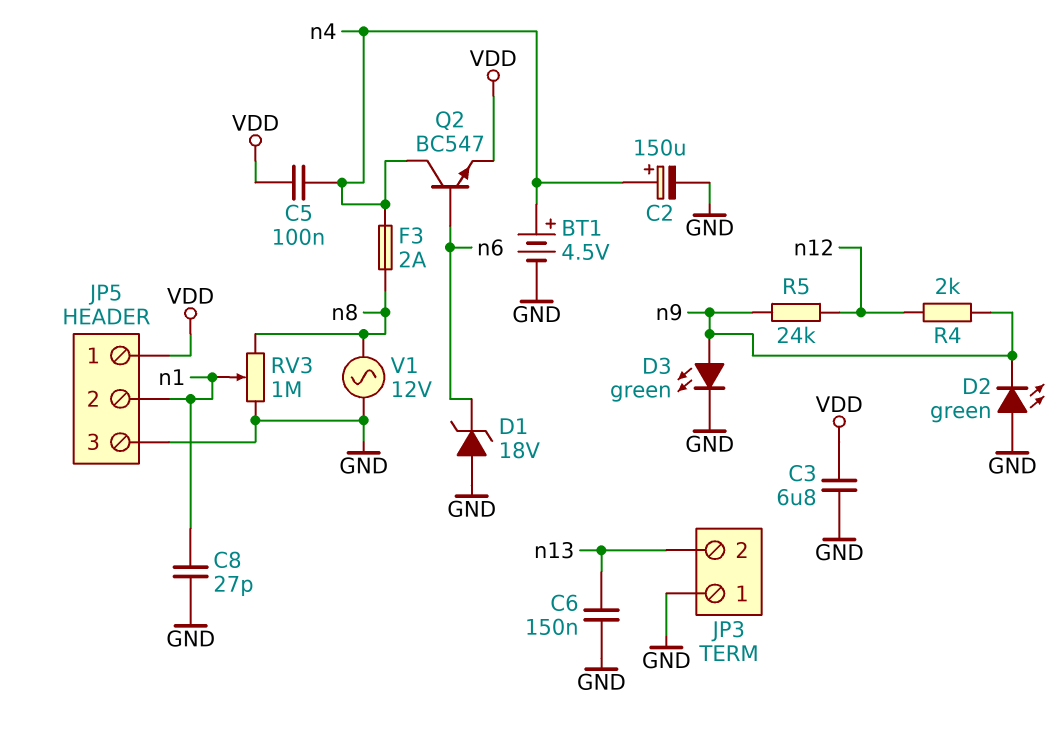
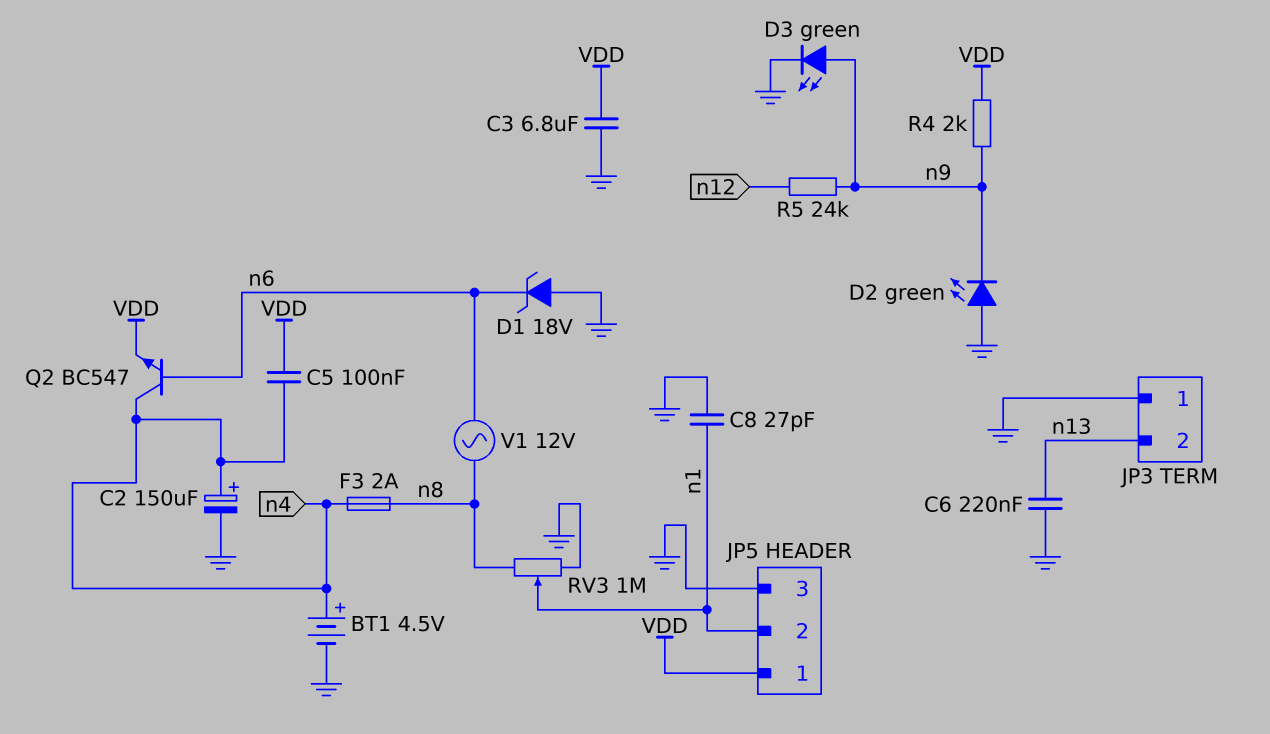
C6: 150nF (GND, n13) -> 220nF (GND, n13)
R4: 2k (n9, n12) -> 2k (VDD, n9)
V1: AC 12V (GND, n8) -> AC 12V (n6, n8)

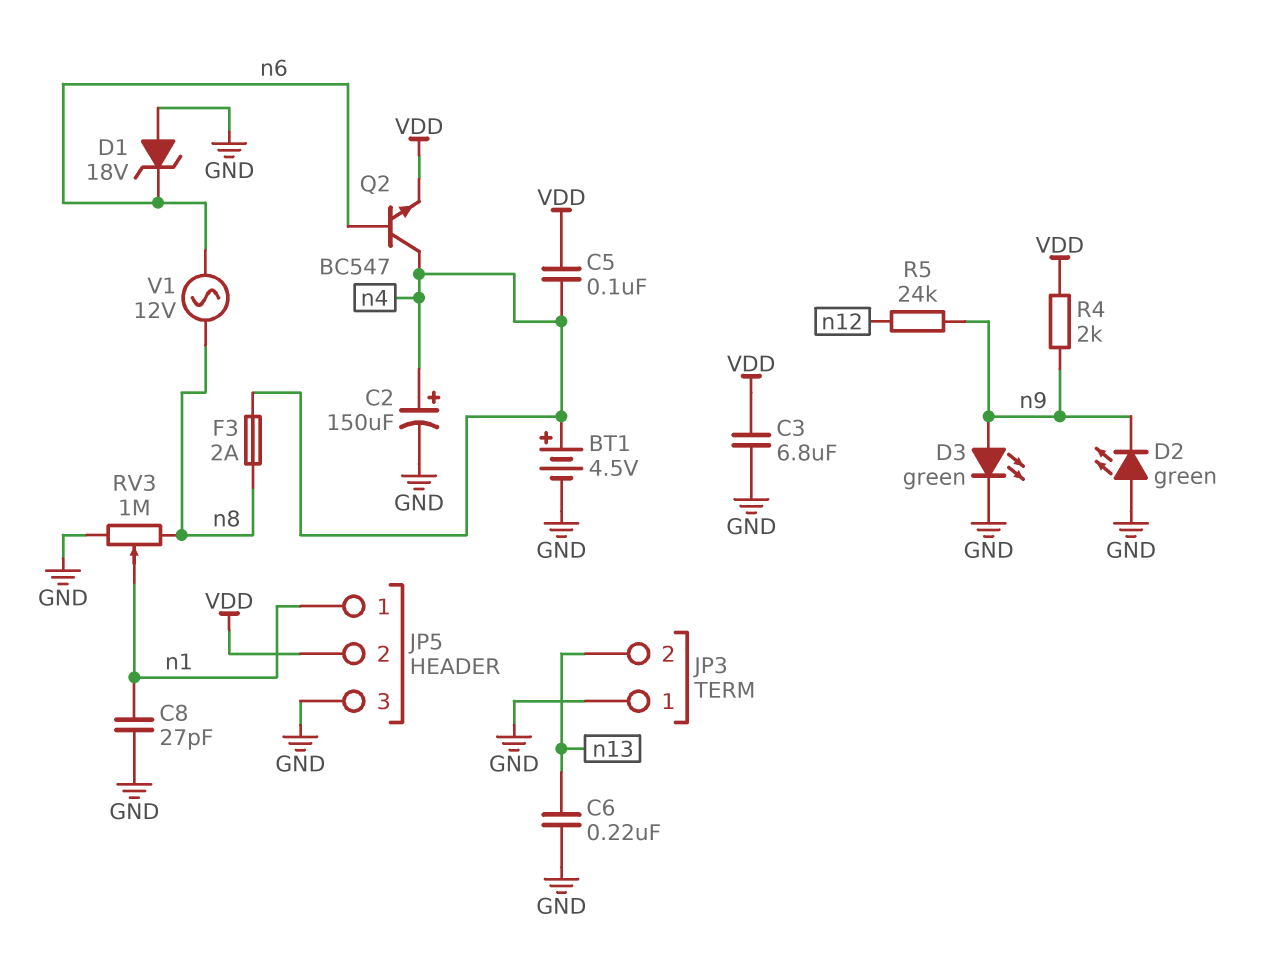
JP5 pin 1: VDD -> n1
JP5 pin 2: n1 -> VDD

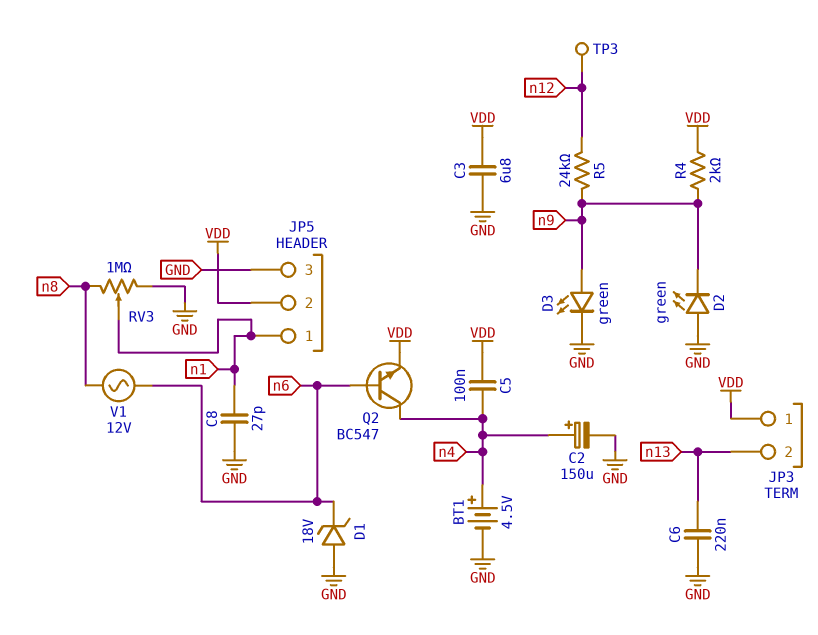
F3: 2A (n4, n8) -> none
JP3 pin 1: GND -> VDD
TP3: none -> test point (n12)

